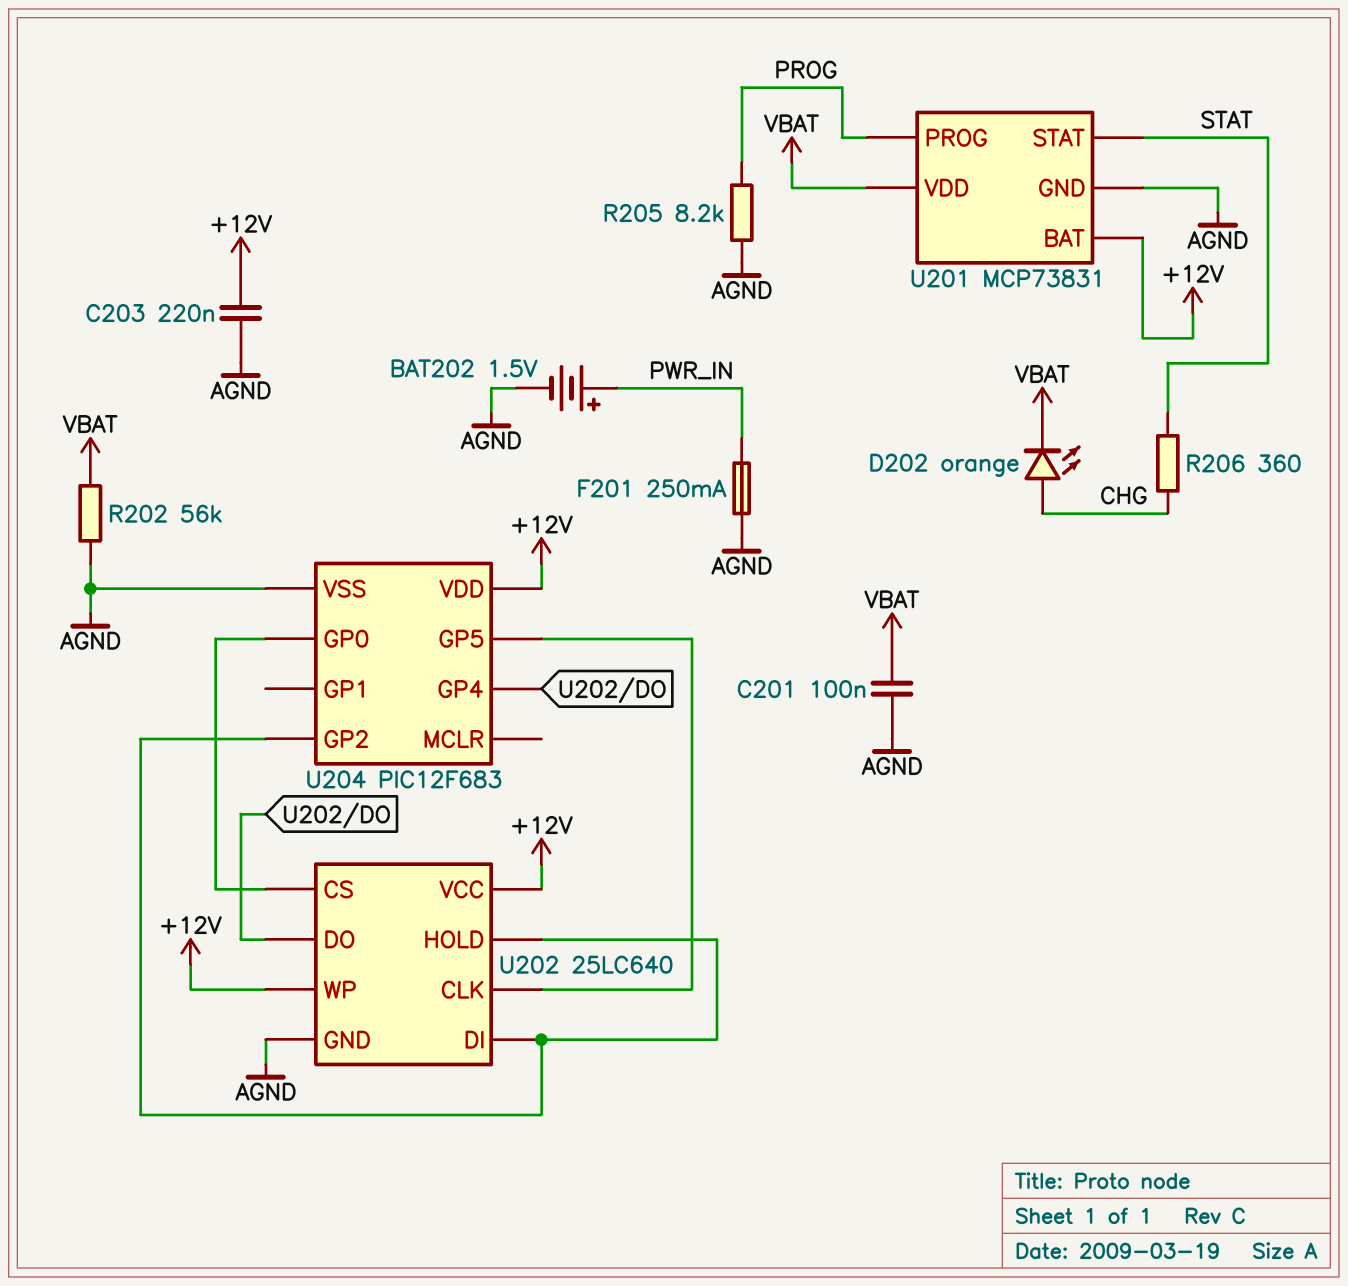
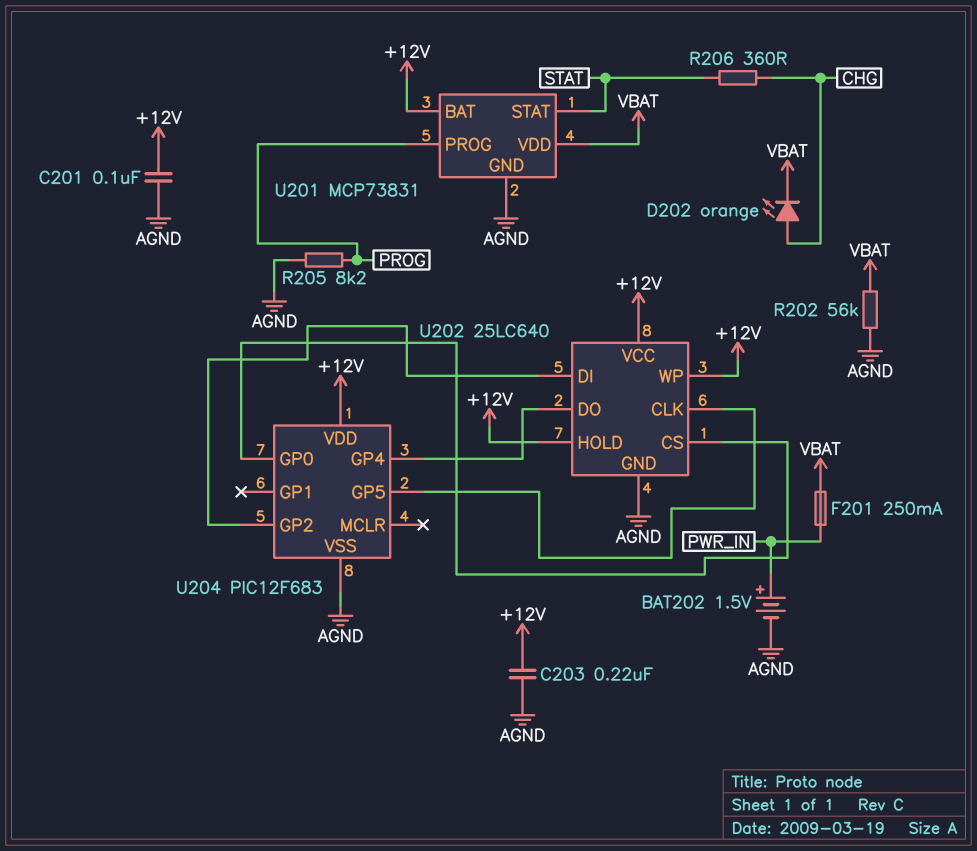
C201: 100nF (AGND, VBAT) -> 100nF (+12V, AGND)
F201: 250mA (AGND, PWR_IN) -> 250mA (PWR_IN, VBAT)
U202 pin HOLD: U202/DI -> +12V

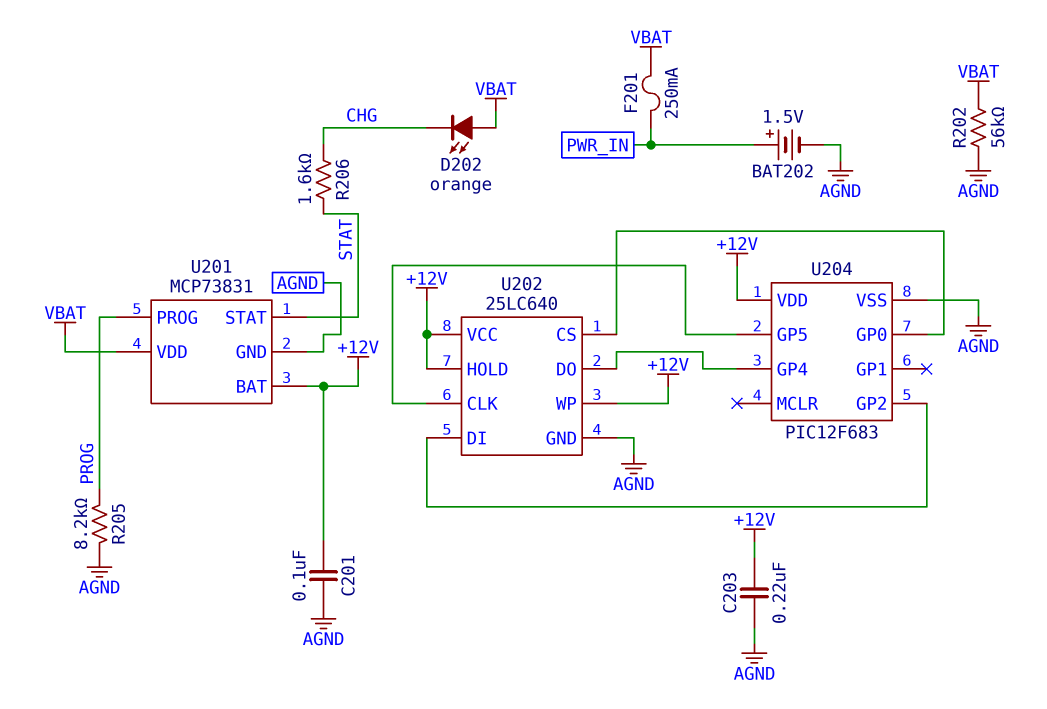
D202: LED orange (A CHG, K VBAT) -> LED orange (A VBAT, K CHG)
R206: 360 (CHG, STAT) -> 1.6k (CHG, STAT)

